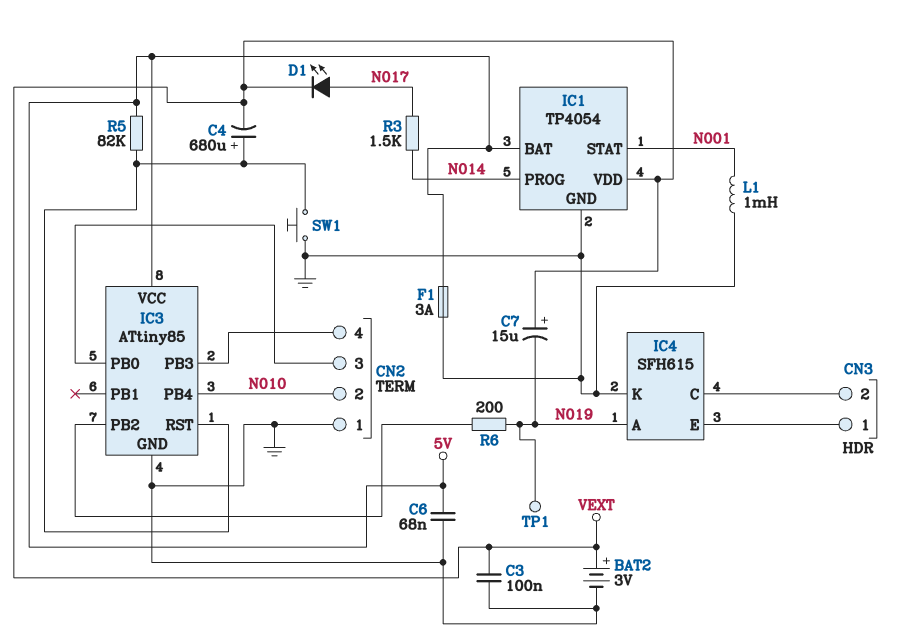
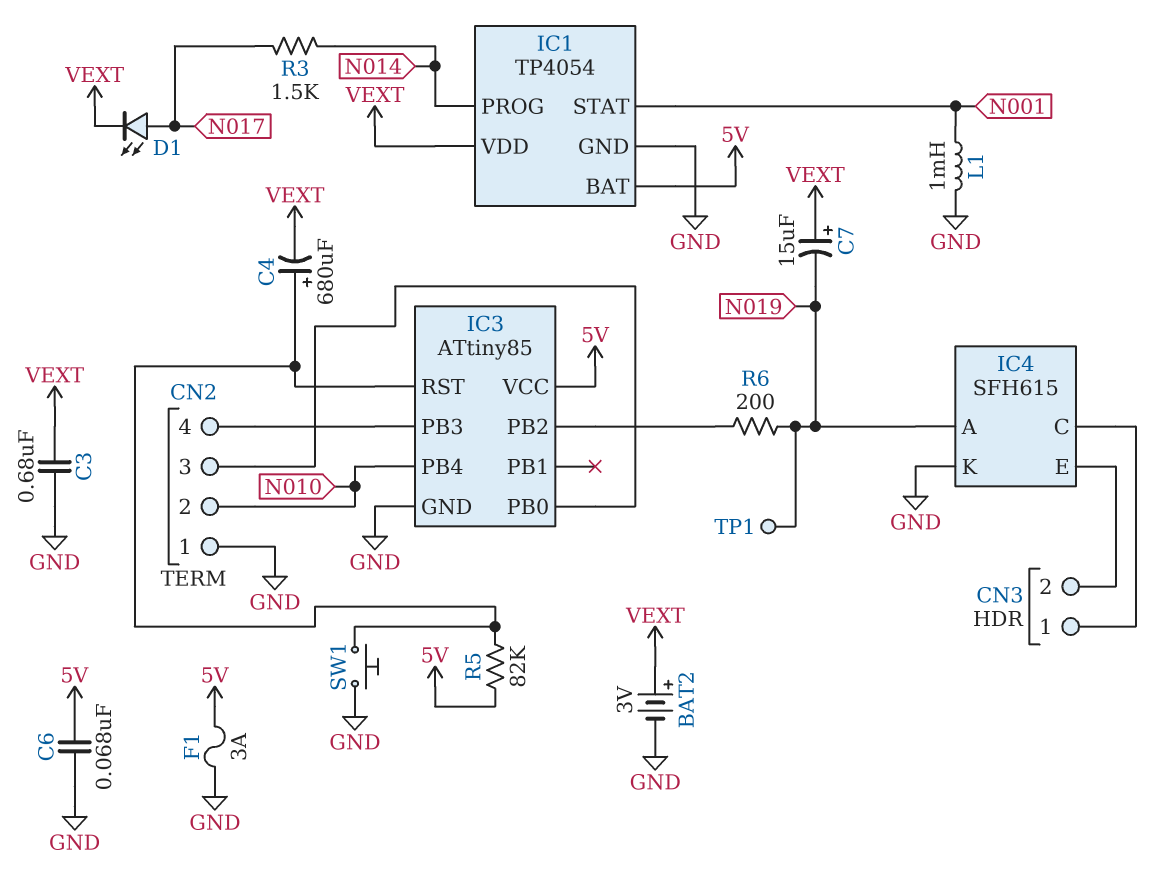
C3: 100nF (GND, VEXT) -> 680nF (GND, VEXT)
IC4 pin C: CN3/2 -> CN3/1
IC4 pin E: CN3/1 -> CN3/2

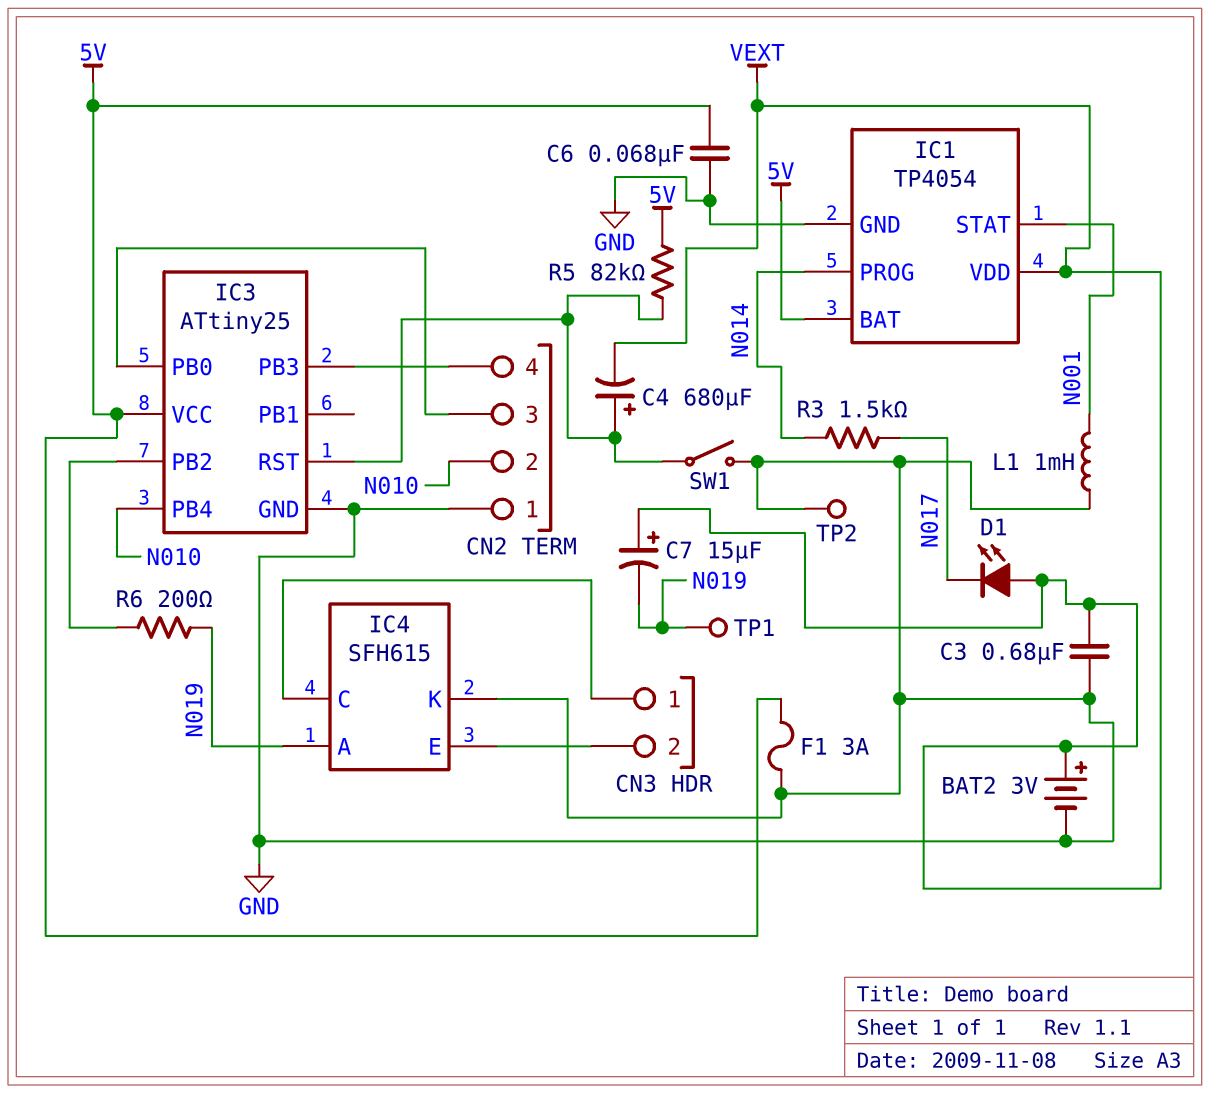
D1: LED (A N017, K VEXT) -> LED (A VEXT, K N017)
IC3: ATtiny85 -> ATtiny25
SW1: button (GND, IC3/RST) -> switch (GND, IC3/RST)
TP2: none -> test point (GND)

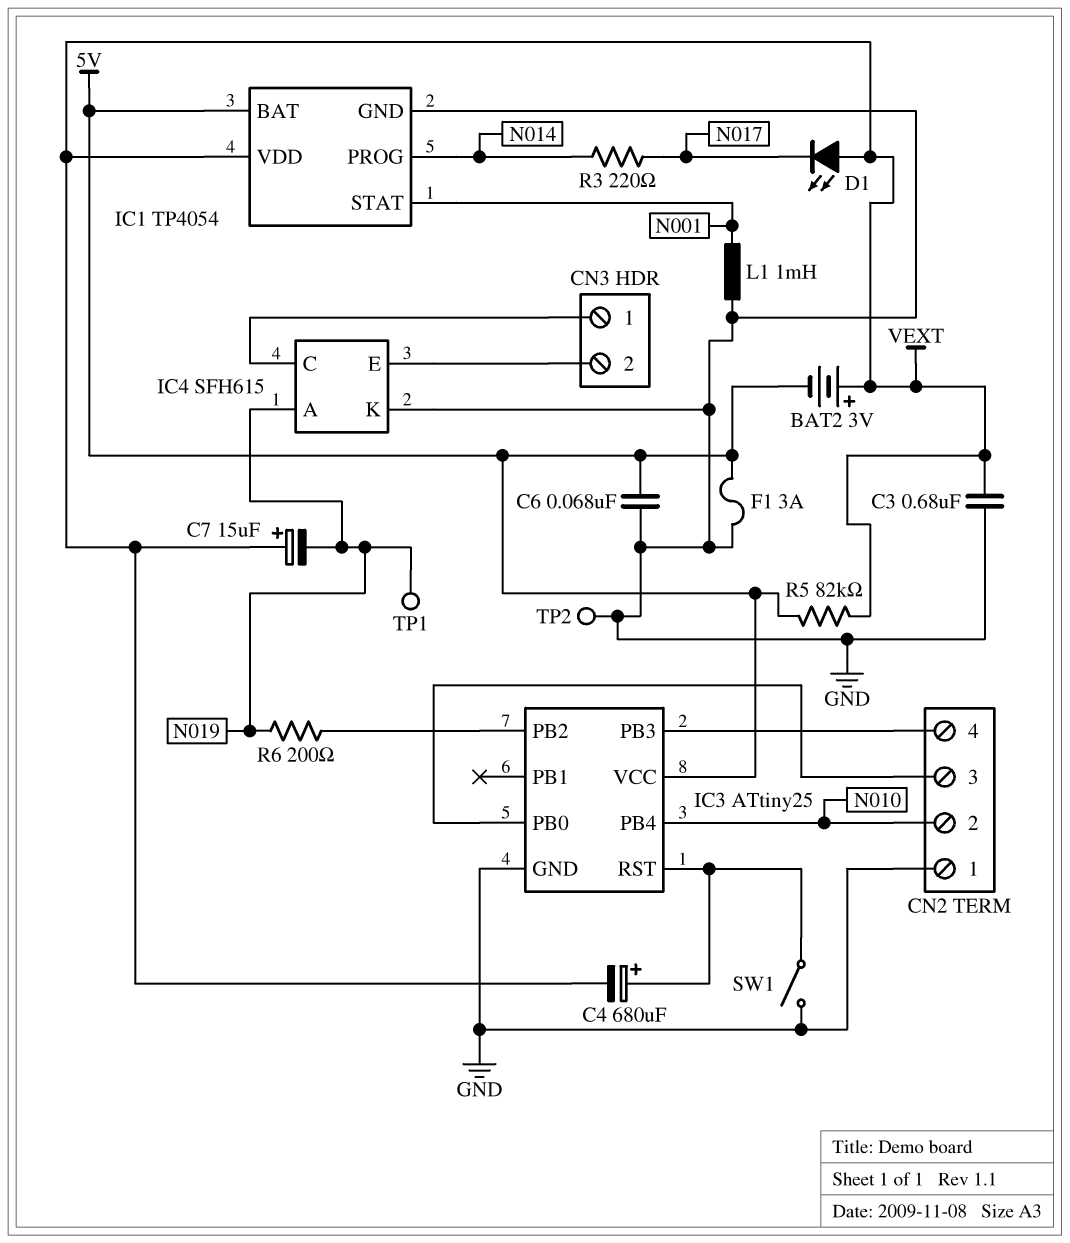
BAT2: 3V (plus VEXT, minus GND) -> 3V (plus VEXT, minus 5V)
R3: 1.5k (N014, N017) -> 220 (N014, N017)
R5: 82k (5V, IC3/RST) -> 82k (5V, VEXT)

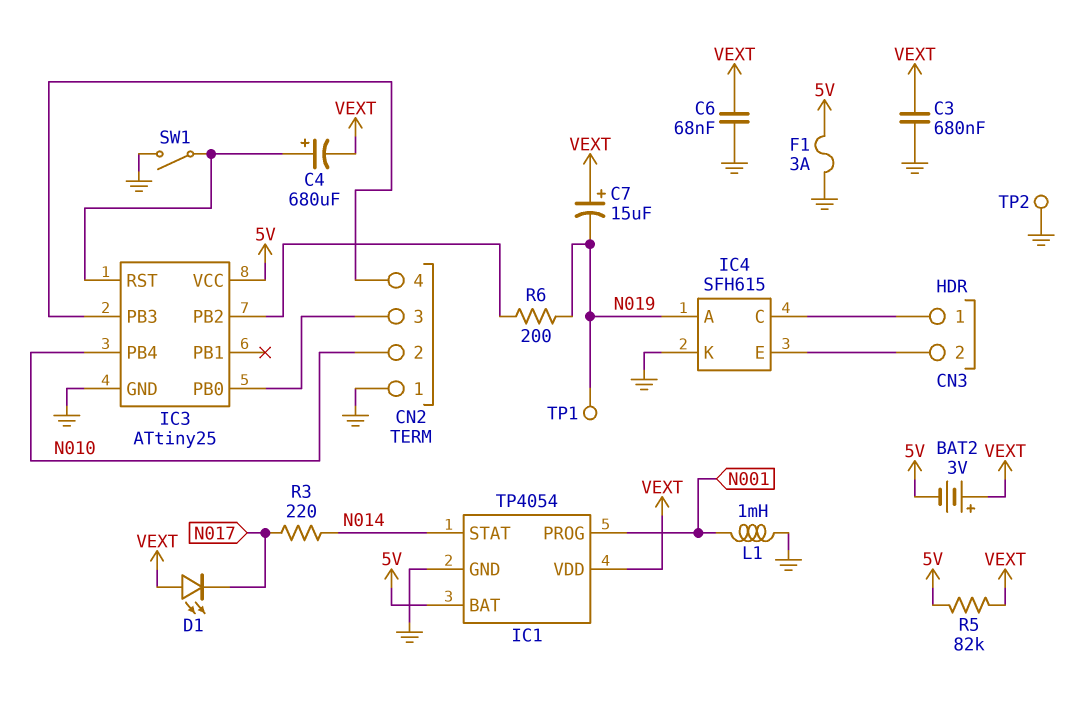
C6: 68nF (5V, GND) -> 68nF (GND, VEXT)
IC1 pin PROG: N014 -> N001
IC1 pin STAT: N001 -> N014

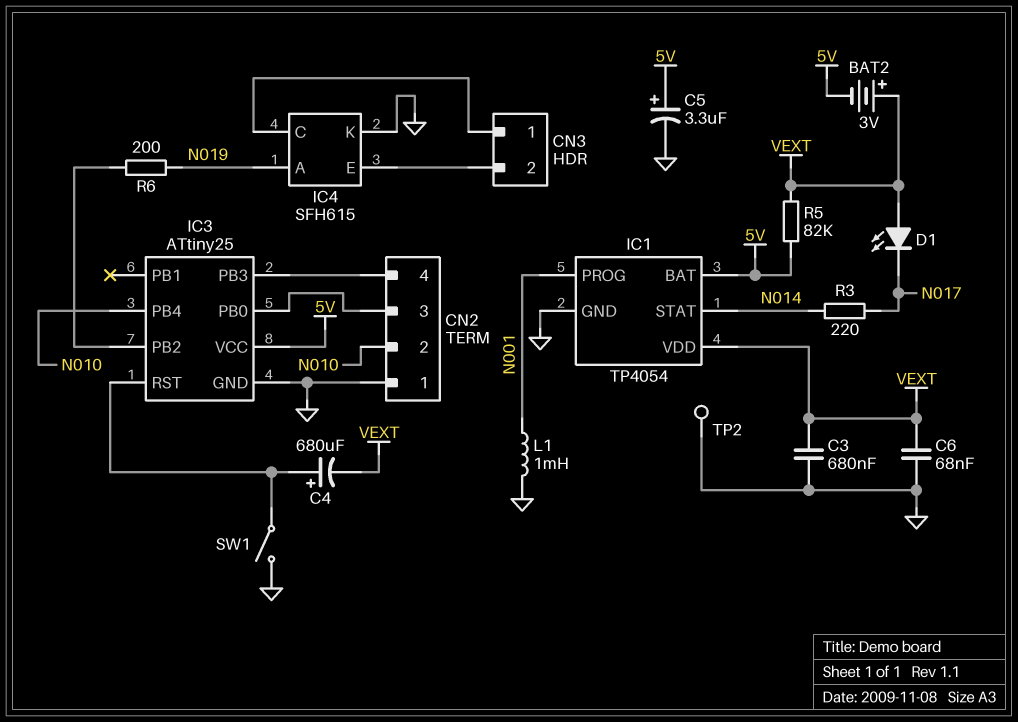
C5: none -> 3.3uF (plus 5V, minus GND)
C7: 15uF (plus VEXT, minus N019) -> none
F1: 3A (5V, GND) -> none
TP1: test point (N019) -> none

